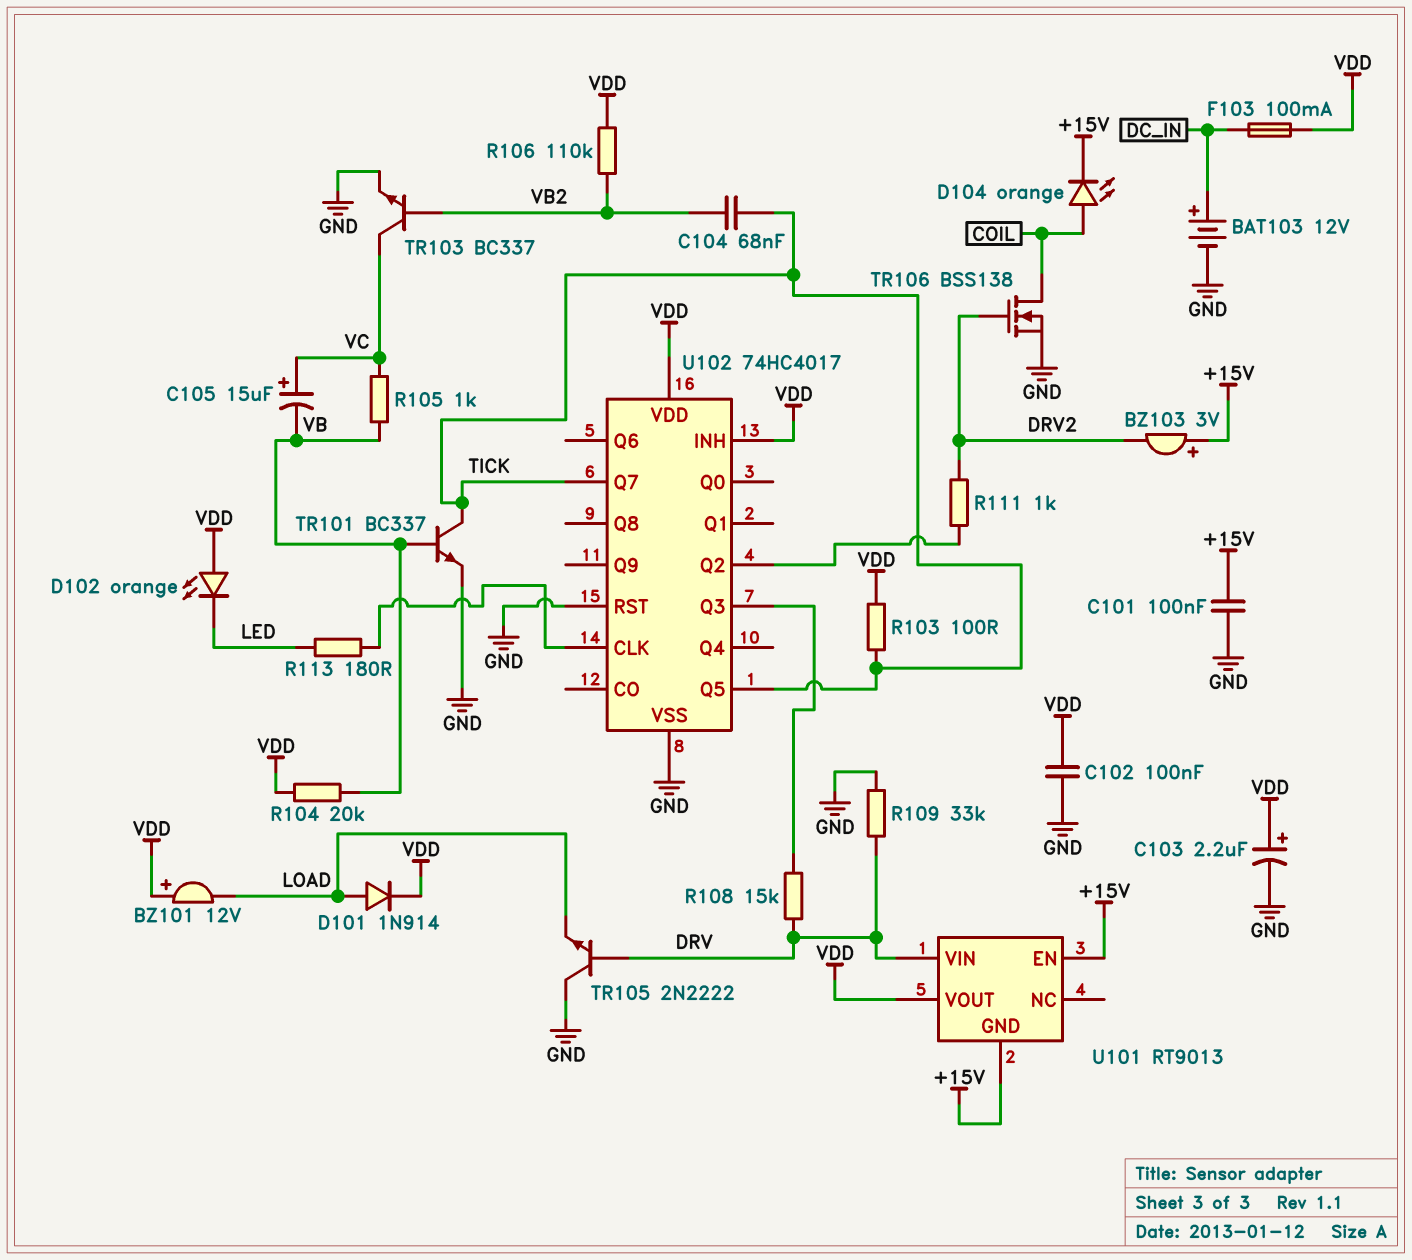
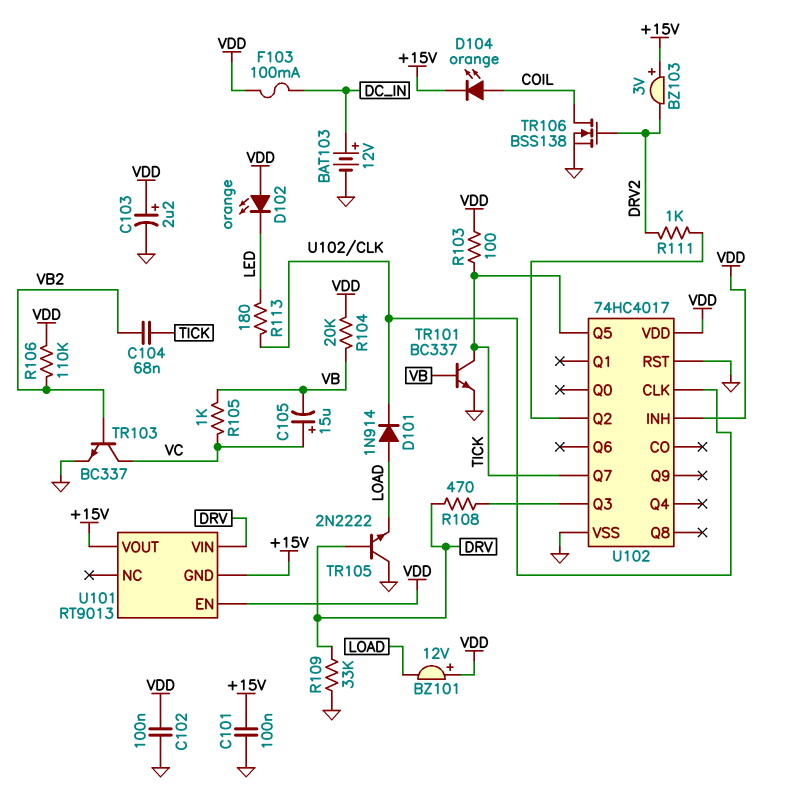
D101: diode 1N914 (A LOAD, K VDD) -> diode 1N914 (A LOAD, K U102/CLK)
R108: 15k (DRV, U102/Q3) -> 470 (DRV, U102/Q3)
U101 pin EN: +15V -> VDD
U101 pin VOUT: VDD -> +15V

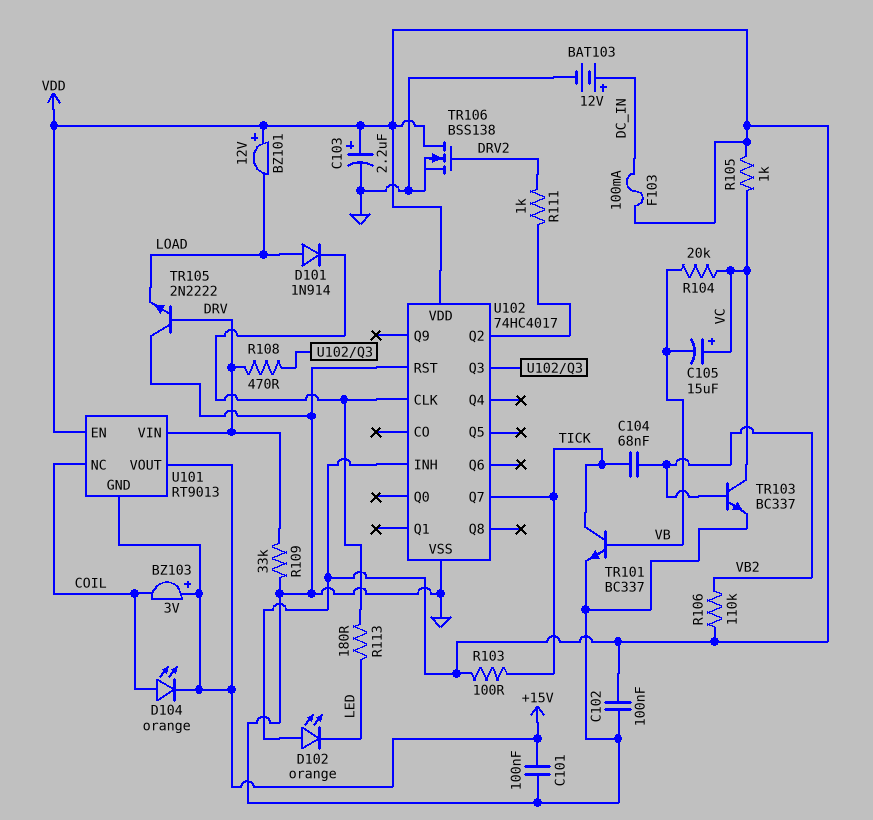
BZ103: buzzer 3V (plus +15V, minus DRV2) -> buzzer 3V (plus +15V, minus COIL)
R104: 20k (VB, VDD) -> 20k (VB, VC)
R105: 1k (VB, VC) -> 1k (VC, VDD)
TR106: NMOS BSS138 (G DRV2, D COIL, S GND) -> NMOS BSS138 (G DRV2, D VDD, S GND)
U101 pin NC: none -> COIL
U102 pin Q5: TICK -> none

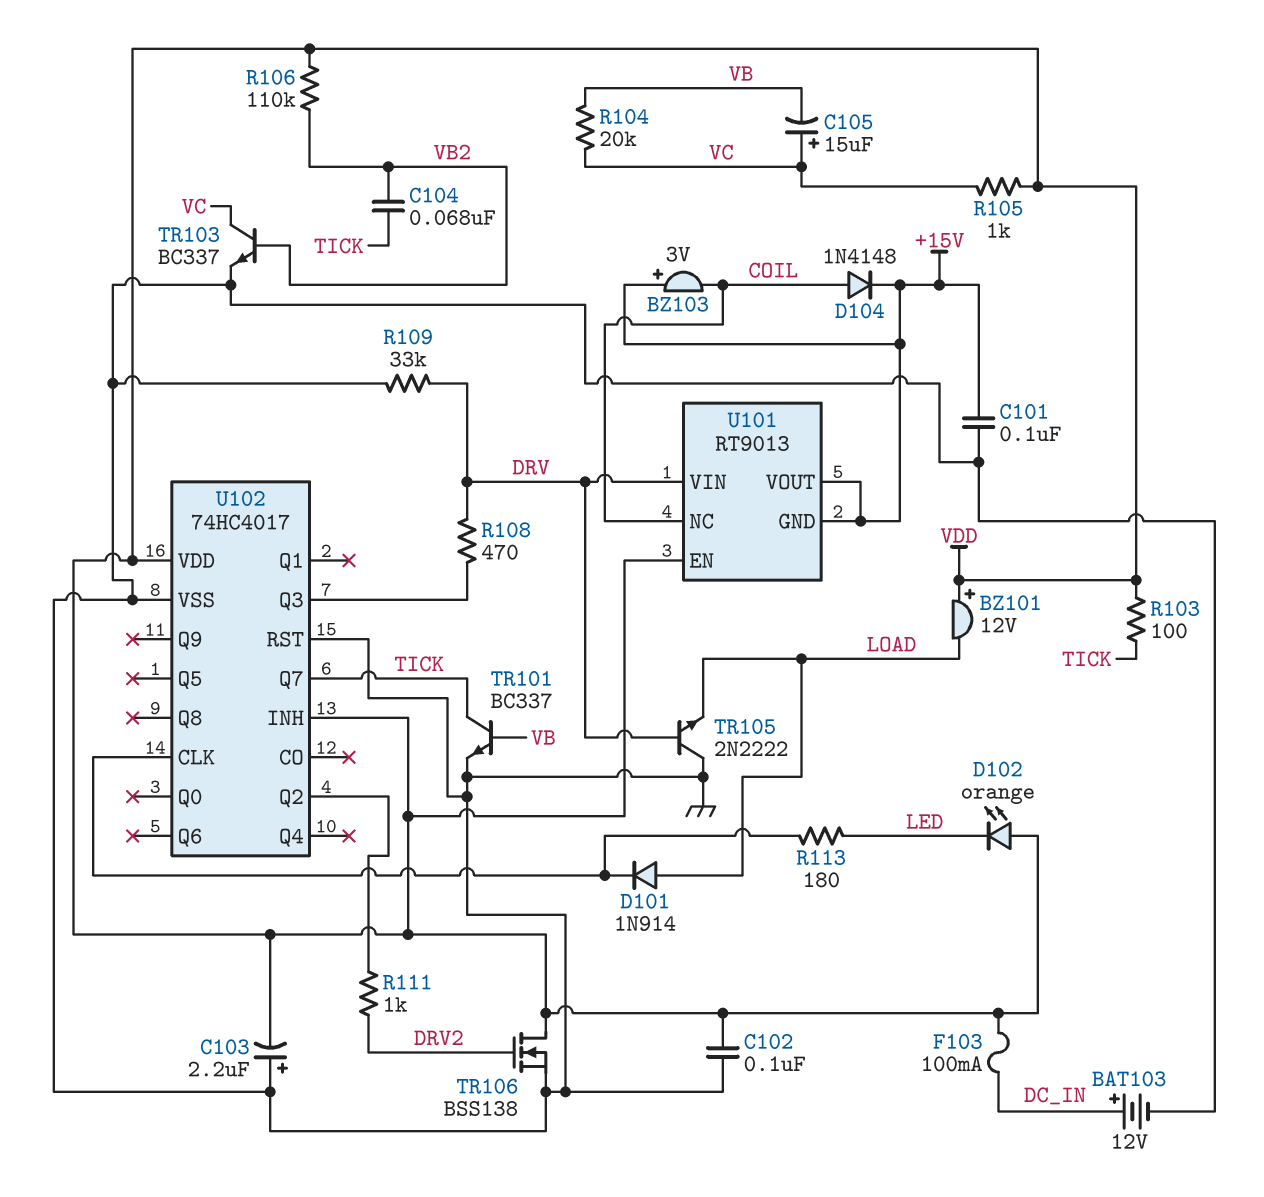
C103: 2.2uF (plus VDD, minus GND) -> 2.2uF (plus GND, minus VDD)
D104: LED orange (A COIL, K +15V) -> diode 1N4148 (A COIL, K +15V)

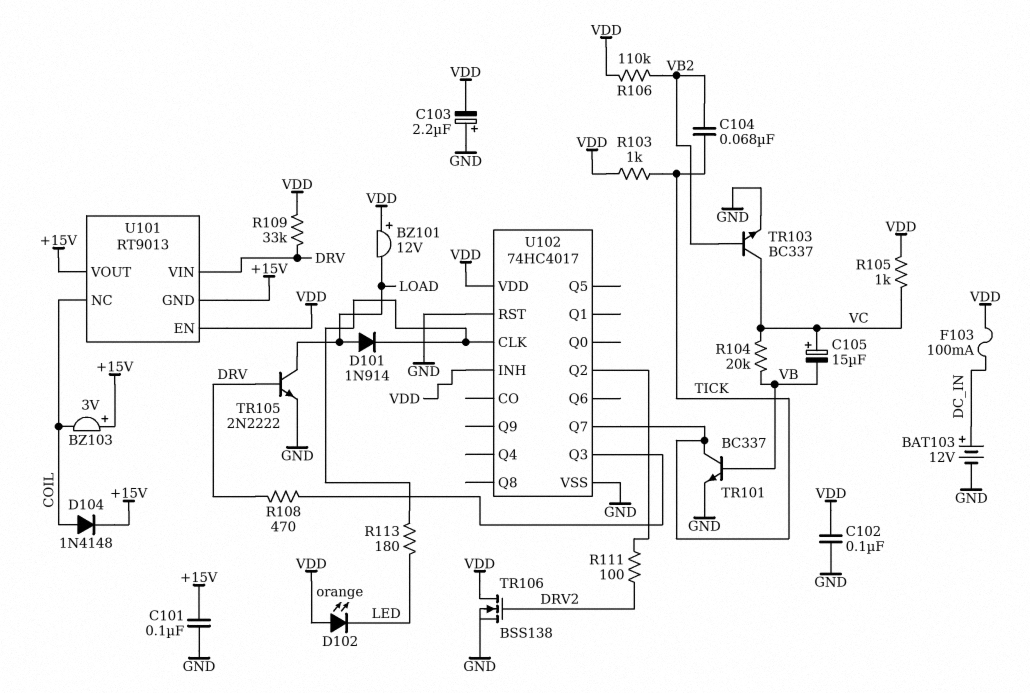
R103: 100 (TICK, VDD) -> 1k (TICK, VDD)
R109: 33k (DRV, GND) -> 33k (DRV, VDD)
R111: 1k (DRV2, U102/Q2) -> 100 (DRV2, U102/Q2)
TR105: NPN 2N2222 (B DRV, C GND, E LOAD) -> NPN 2N2222 (B DRV, C LOAD, E GND)

